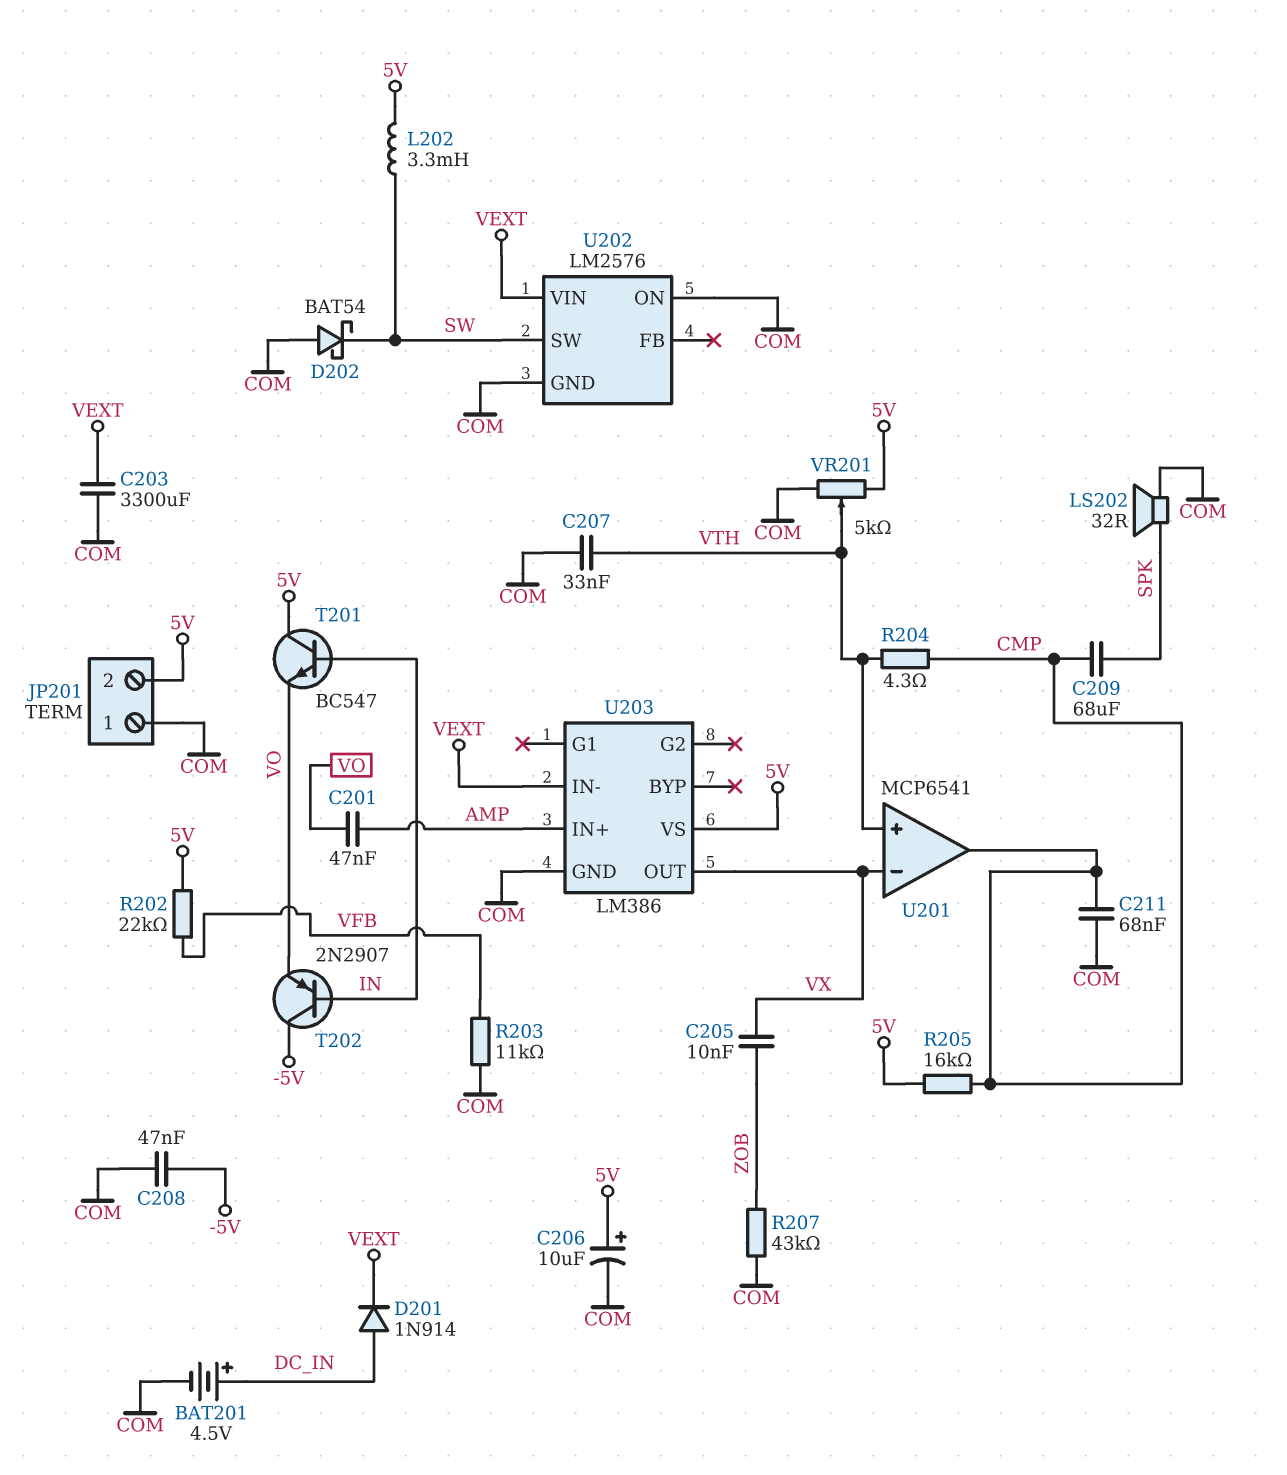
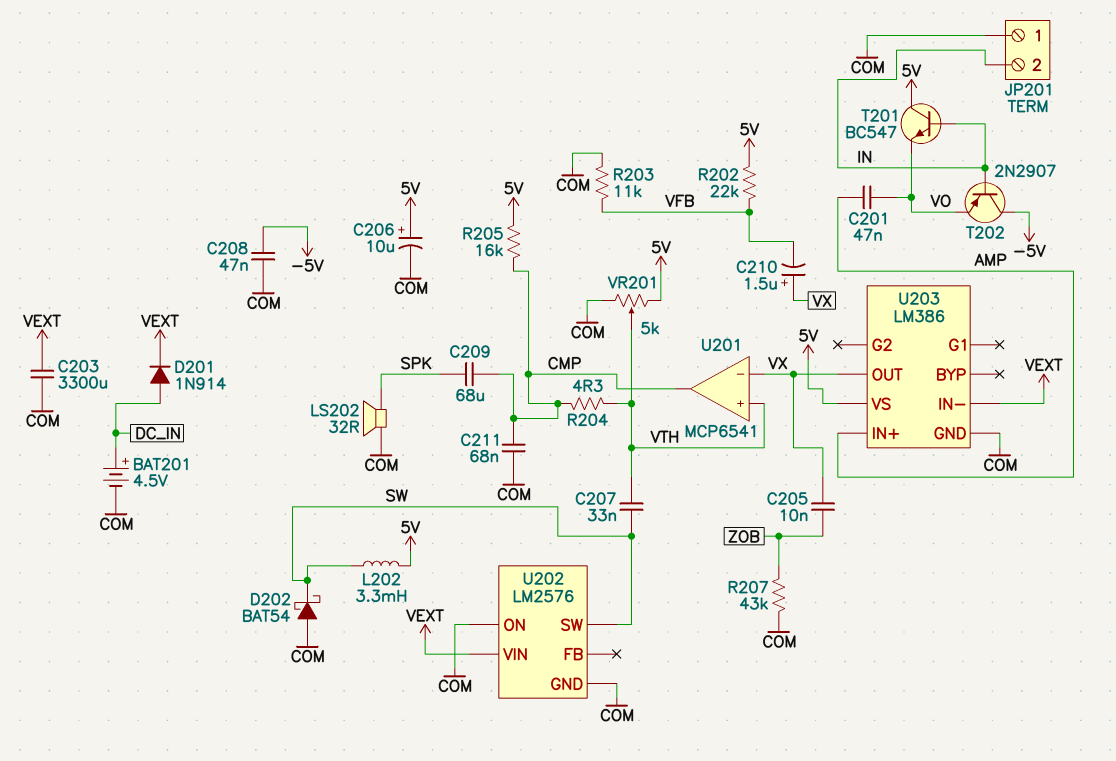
C207: 33nF (COM, VTH) -> 33nF (SW, VTH)
C210: none -> 1.5uF (plus VX, minus VFB)
JP201 pin 2: 5V -> IN

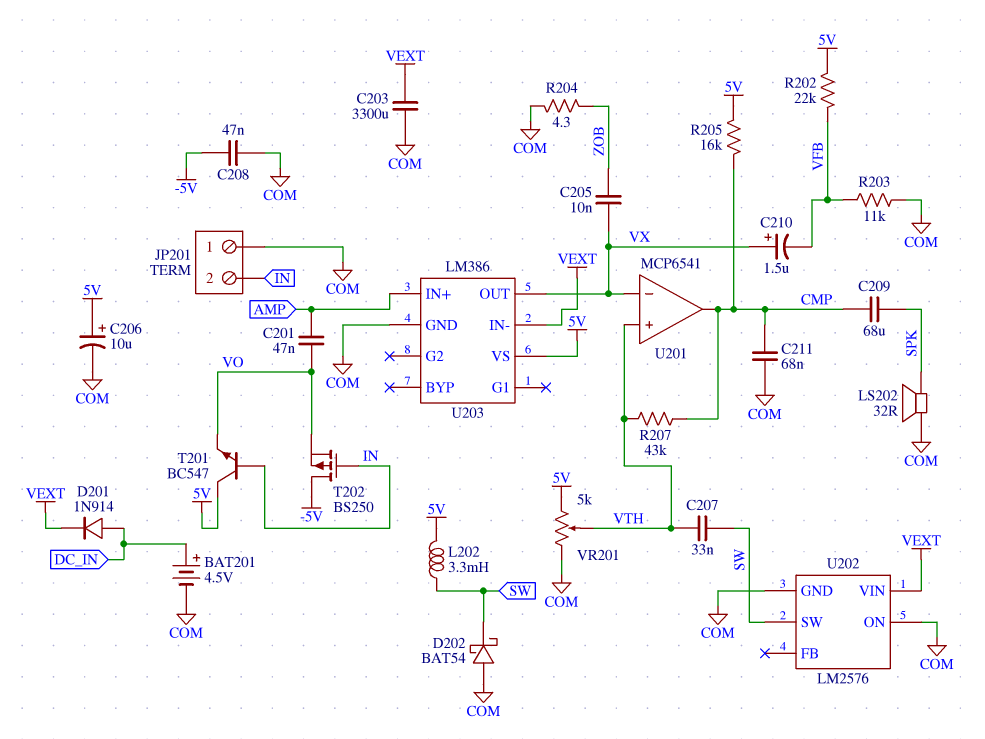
R204: 4.3 (CMP, VTH) -> 4.3 (COM, ZOB)
R207: 43k (COM, ZOB) -> 43k (CMP, VTH)
T202: PNP 2N2907 (B IN, C -5V, E VO) -> PMOS BS250 (G IN, D -5V, S VO)

